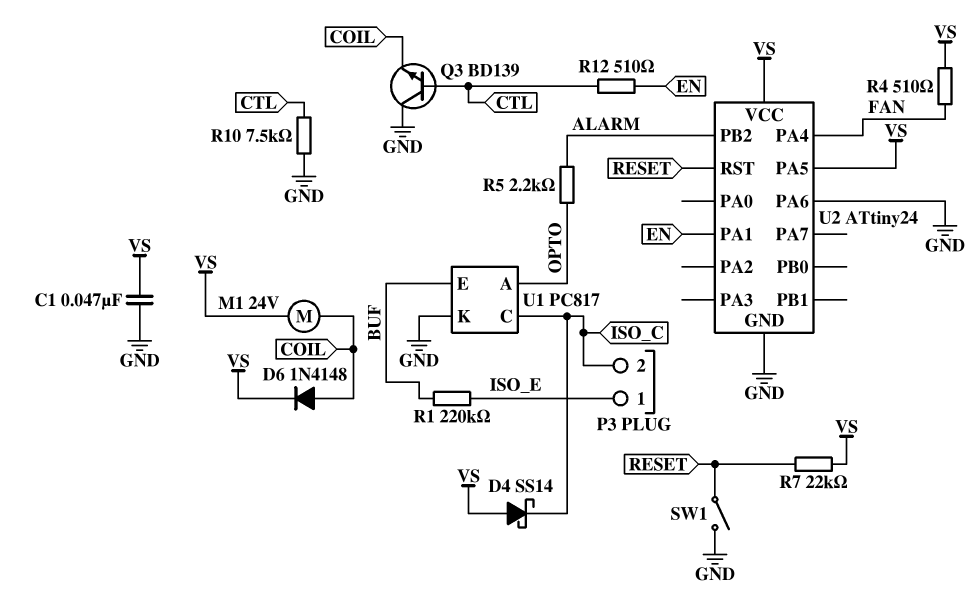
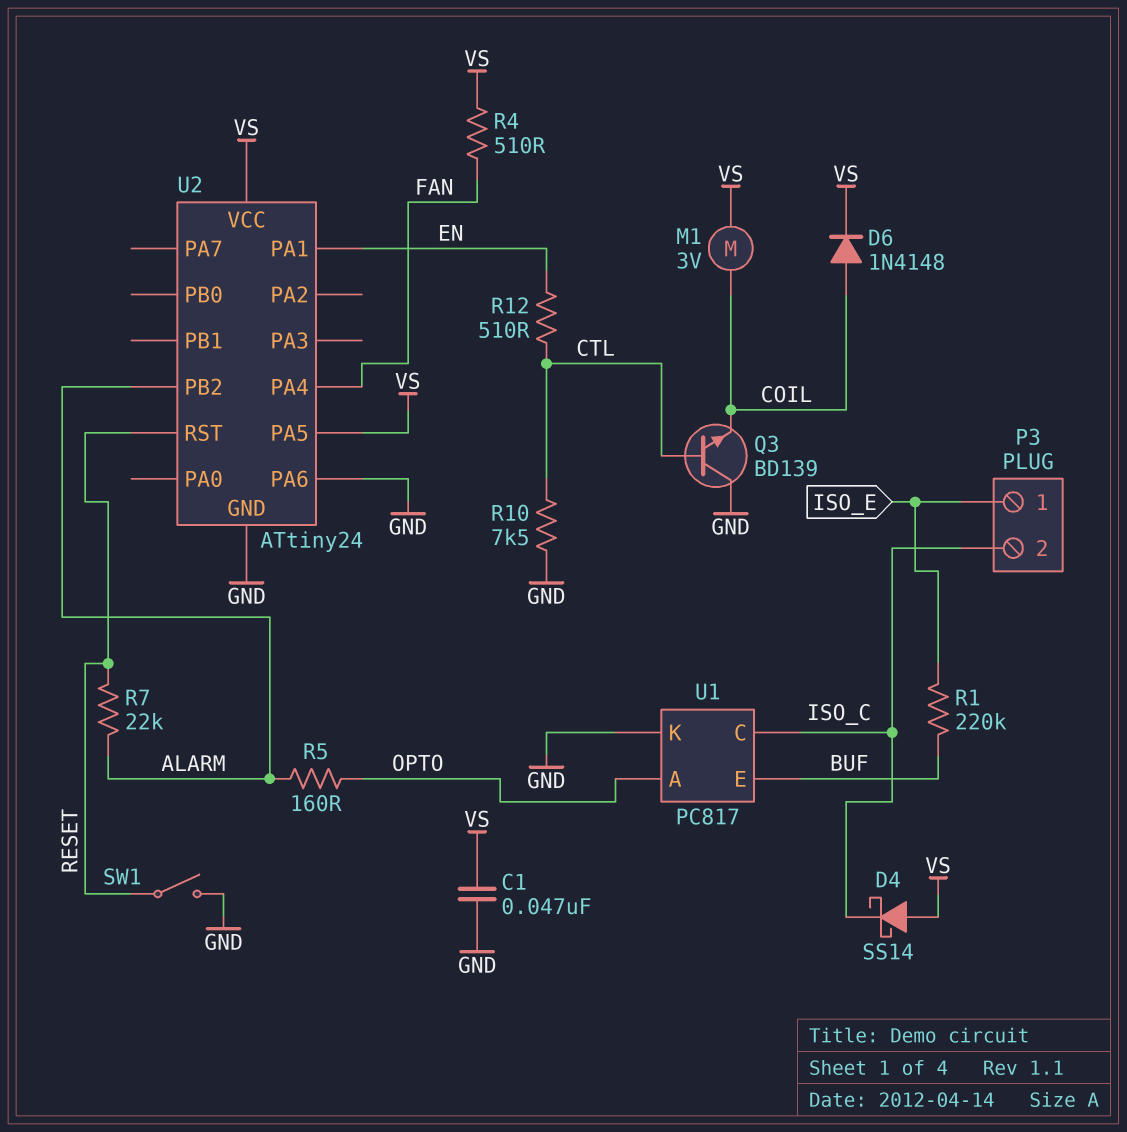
M1: motor 24V (COIL, VS) -> motor 3V (COIL, VS)
R5: 2.2k (ALARM, OPTO) -> 160 (ALARM, OPTO)
R7: 22k (RESET, VS) -> 22k (ALARM, RESET)

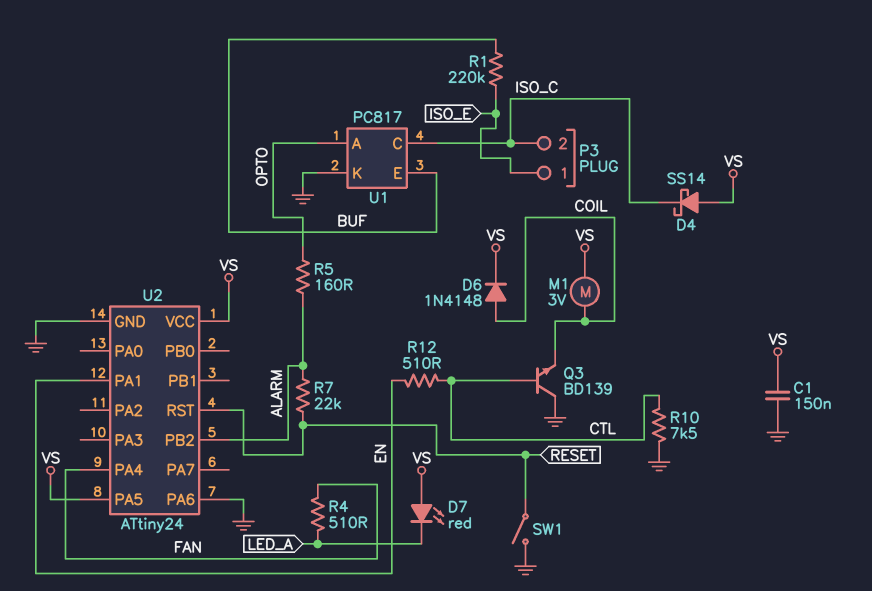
C1: 47nF (GND, VS) -> 150nF (GND, VS)
D7: none -> LED red (A VS, K LED_A)
R4: 510 (FAN, VS) -> 510 (FAN, LED_A)

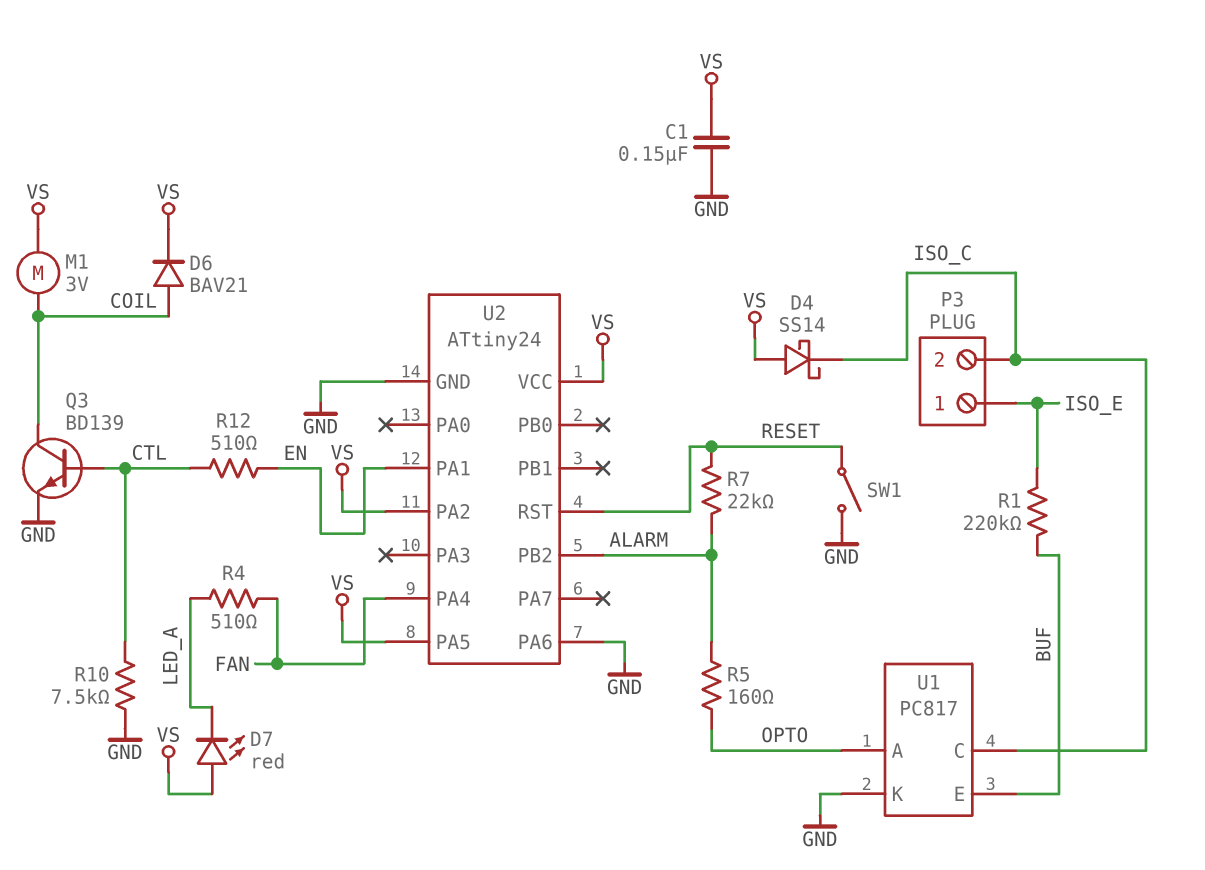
D6: diode 1N4148 (A COIL, K VS) -> diode BAV21 (A COIL, K VS)
Q3: NPN BD139 (B CTL, C GND, E COIL) -> NPN BD139 (B CTL, C COIL, E GND)
U2 pin PA2: none -> VS

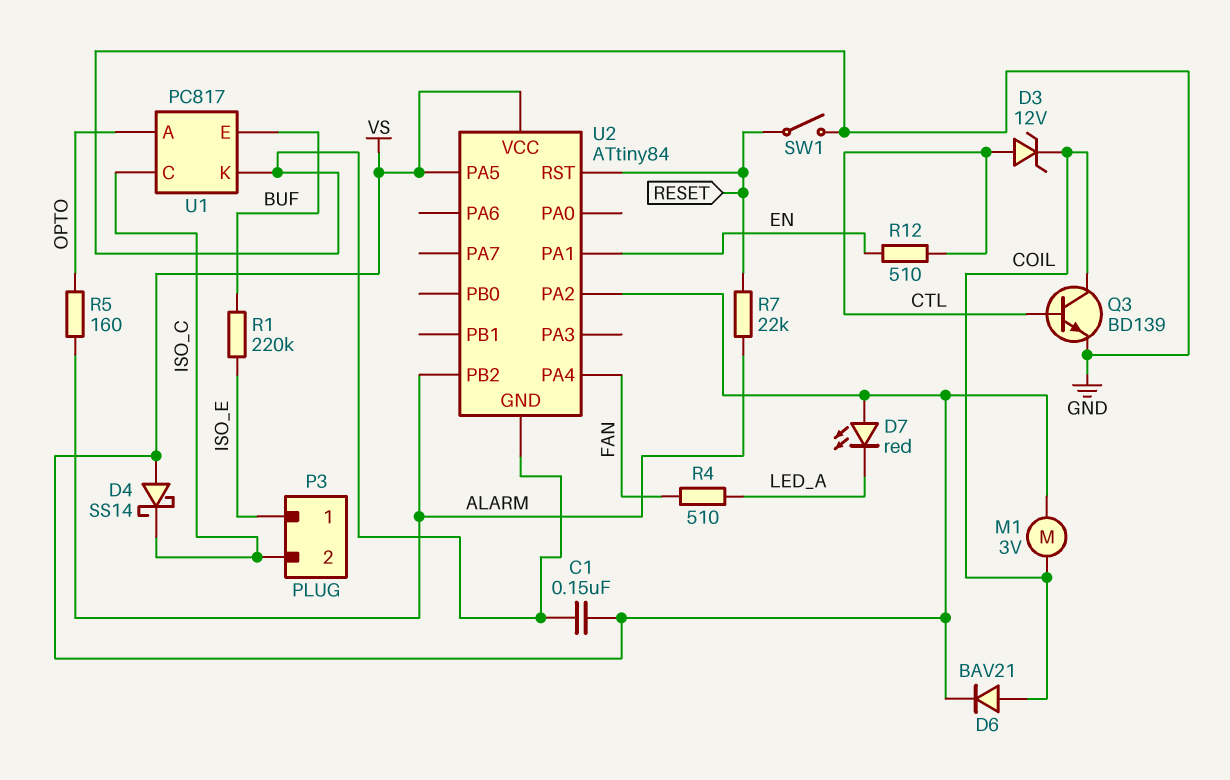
D3: none -> zener 12V (A CTL, K COIL)
R10: 7.5k (CTL, GND) -> none
U2: ATtiny24 -> ATtiny84
U2 pin PA6: GND -> none

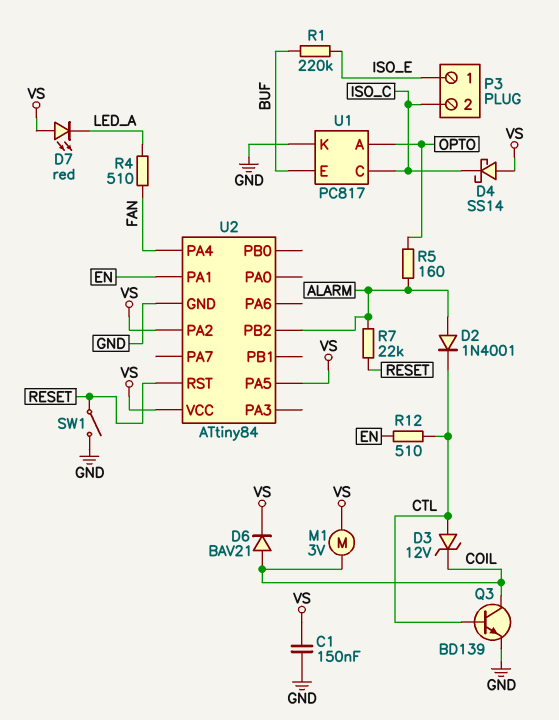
D2: none -> diode 1N4001 (A ALARM, K CTL)

